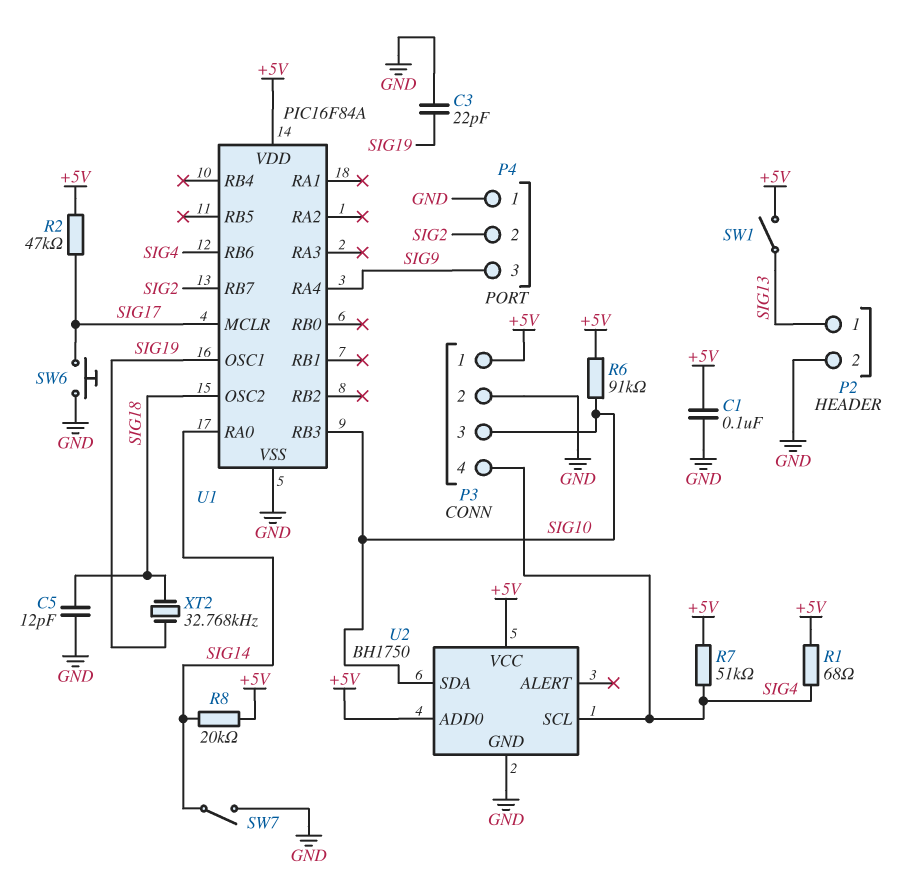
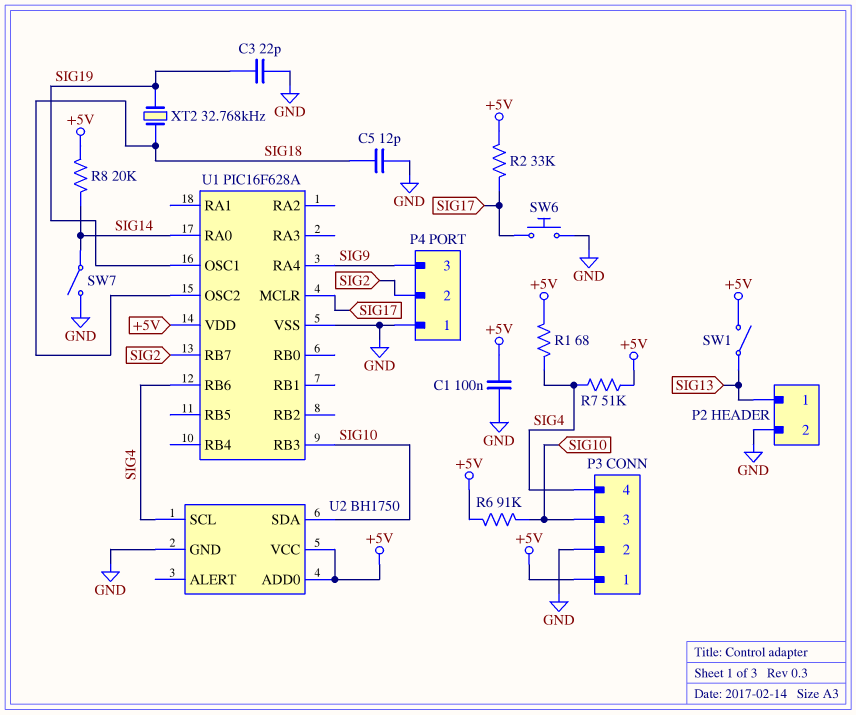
R2: 47k (+5V, SIG17) -> 33k (+5V, SIG17)
U1: PIC16F84A -> PIC16F628A

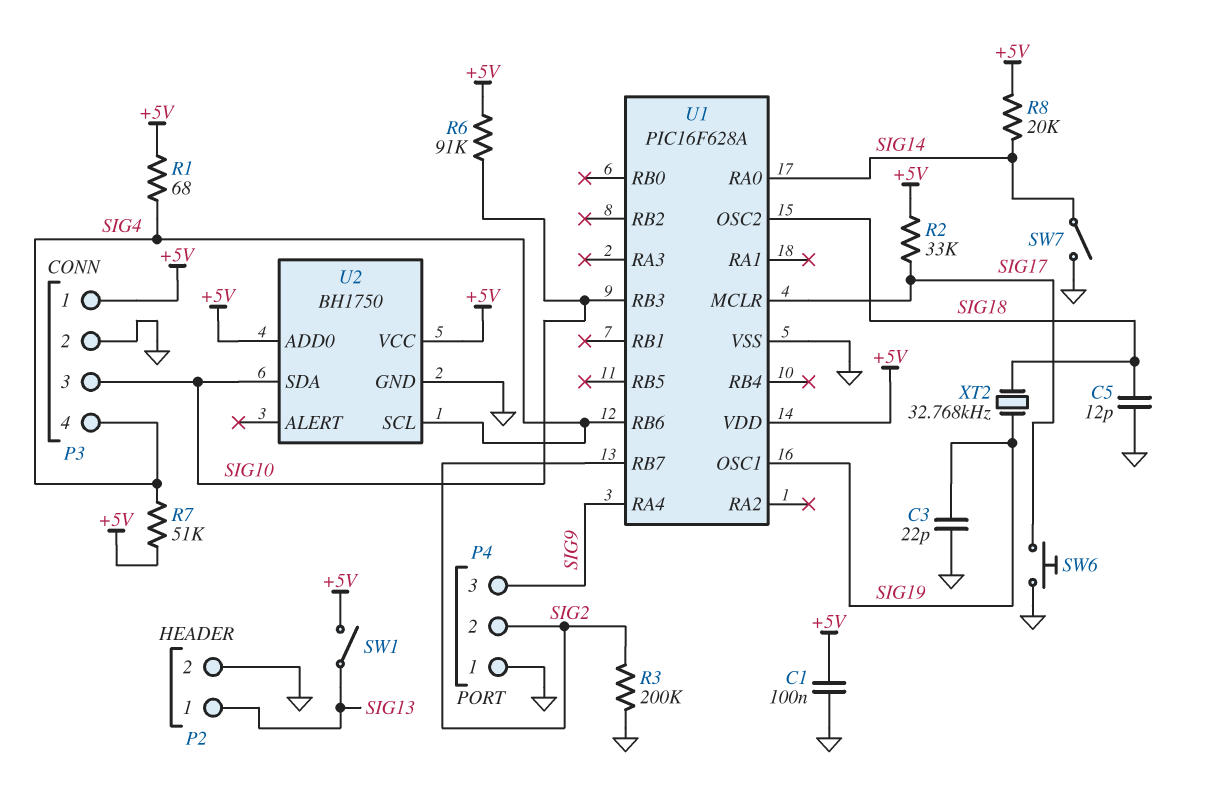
R3: none -> 200k (GND, SIG2)

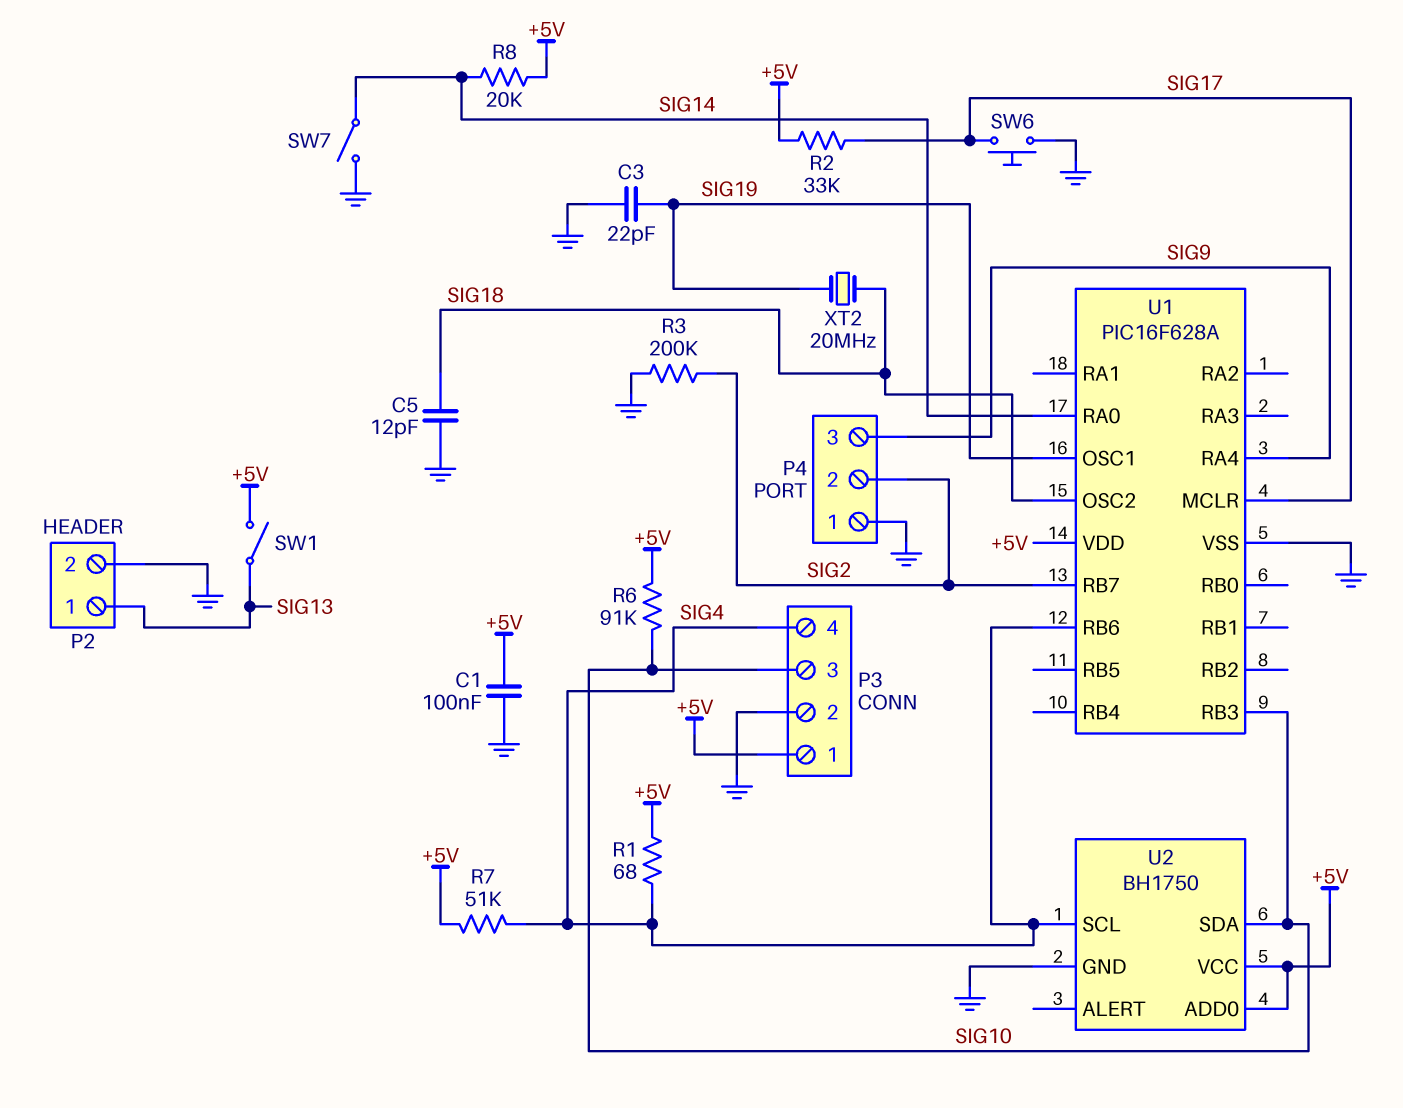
XT2: 32.768kHz (SIG18, SIG19) -> 20MHz (SIG18, SIG19)

